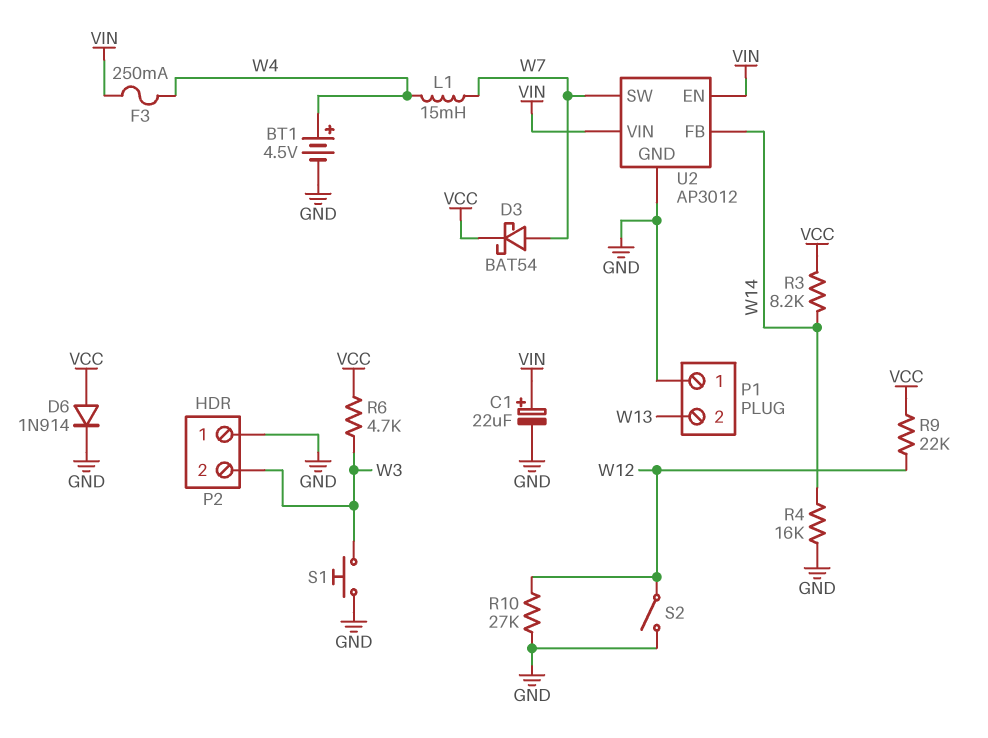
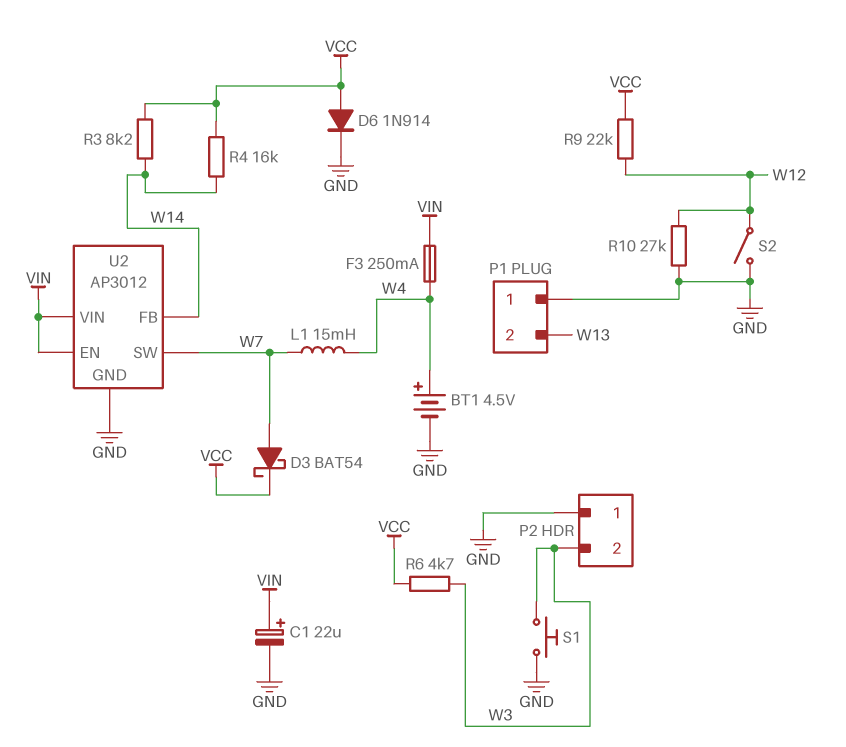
R4: 16k (GND, W14) -> 16k (VCC, W14)

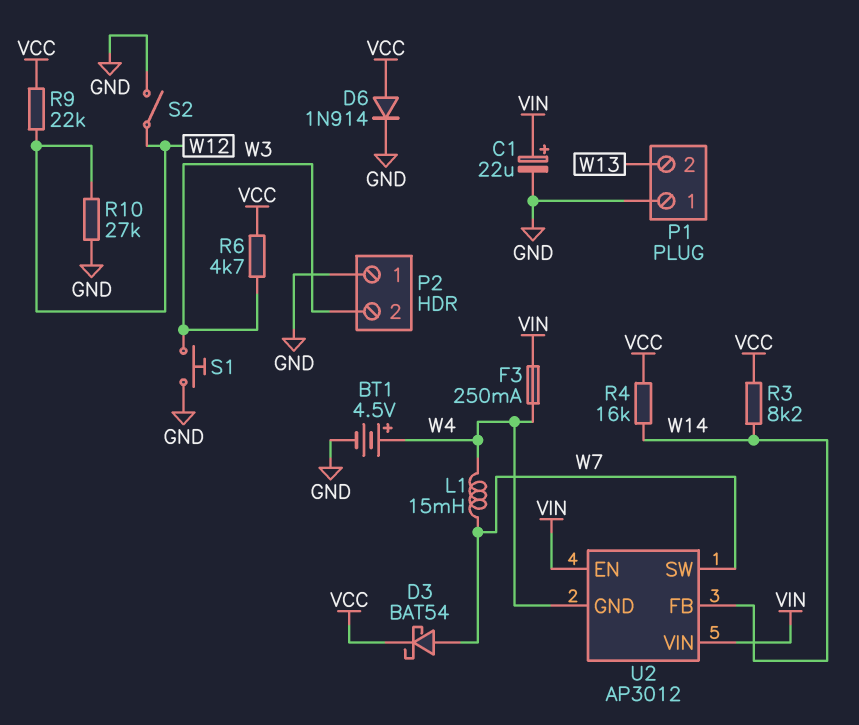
U2 pin GND: GND -> W4

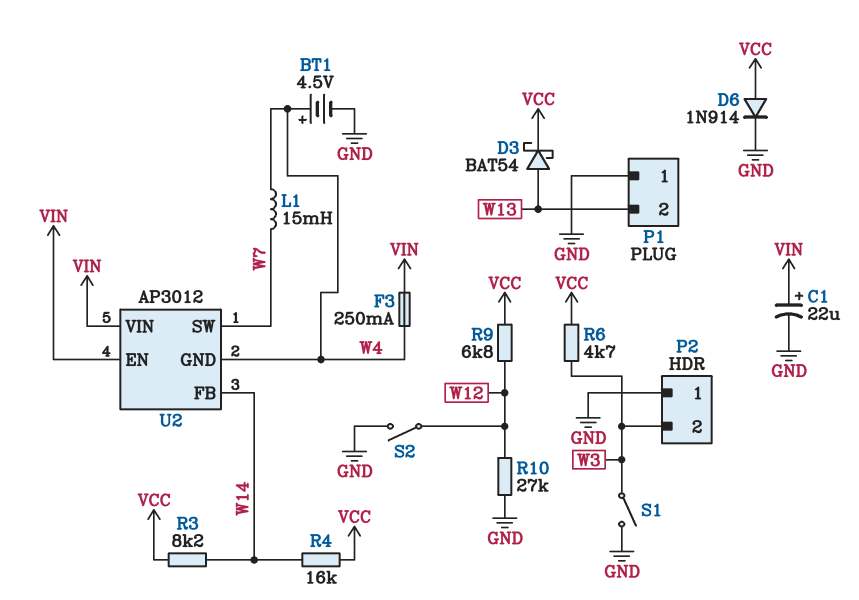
D3: schottky BAT54 (A W7, K VCC) -> schottky BAT54 (A W13, K VCC)
R9: 22k (VCC, W12) -> 6.8k (VCC, W12)
S1: button (GND, W3) -> switch (GND, W3)

